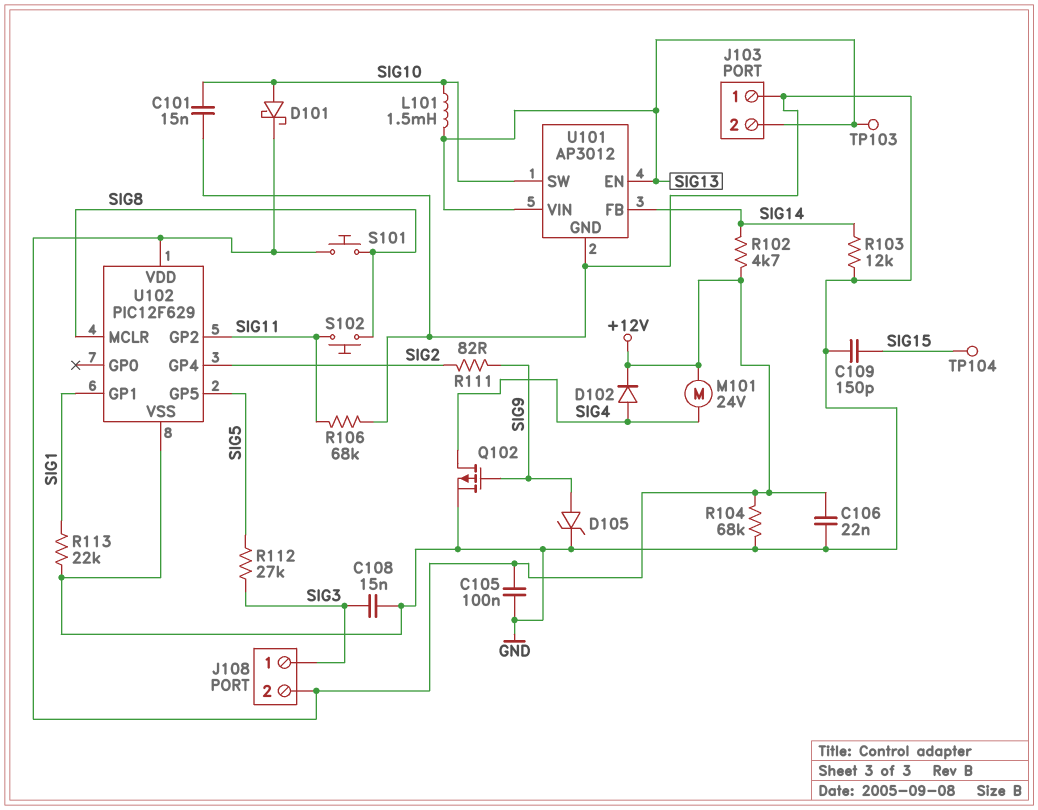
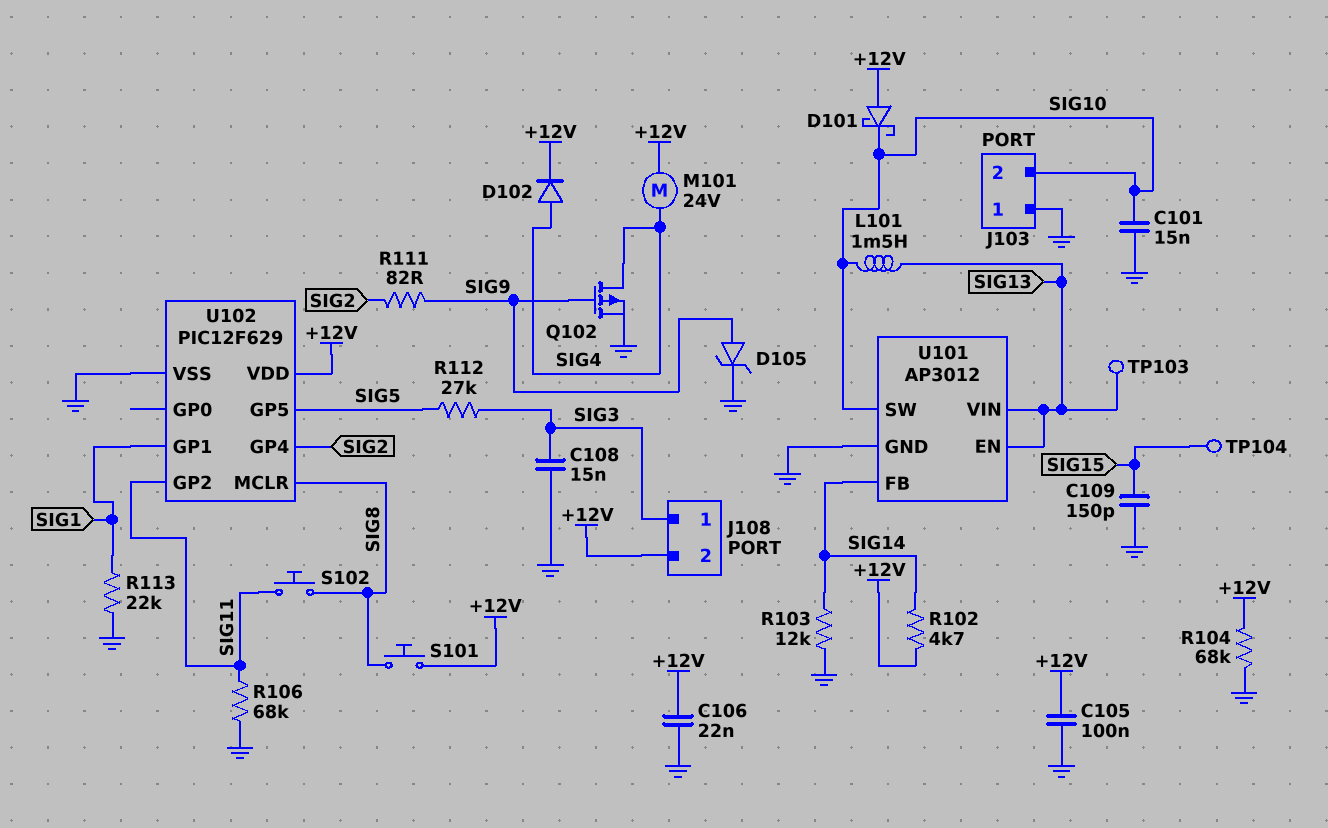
D101: schottky (A SIG10, K +12V) -> schottky (A +12V, K SIG10)
J103 pin 2: SIG13 -> SIG10

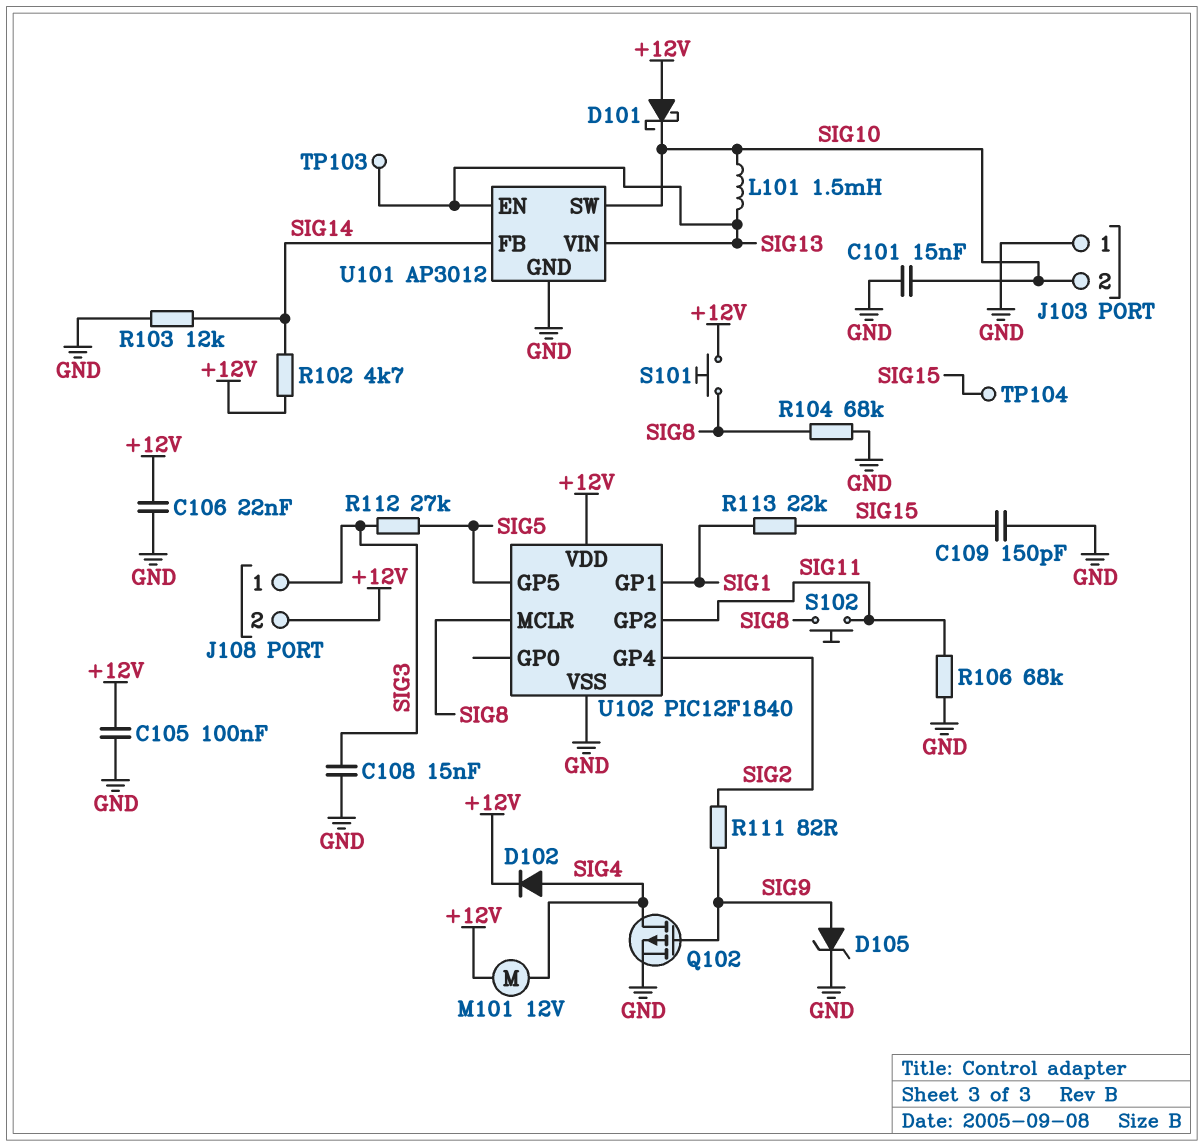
M101: motor 24V (+12V, SIG4) -> motor 12V (+12V, SIG4)
R104: 68k (+12V, GND) -> 68k (GND, SIG8)
R113: 22k (GND, SIG1) -> 22k (SIG1, SIG15)
U102: PIC12F629 -> PIC12F1840

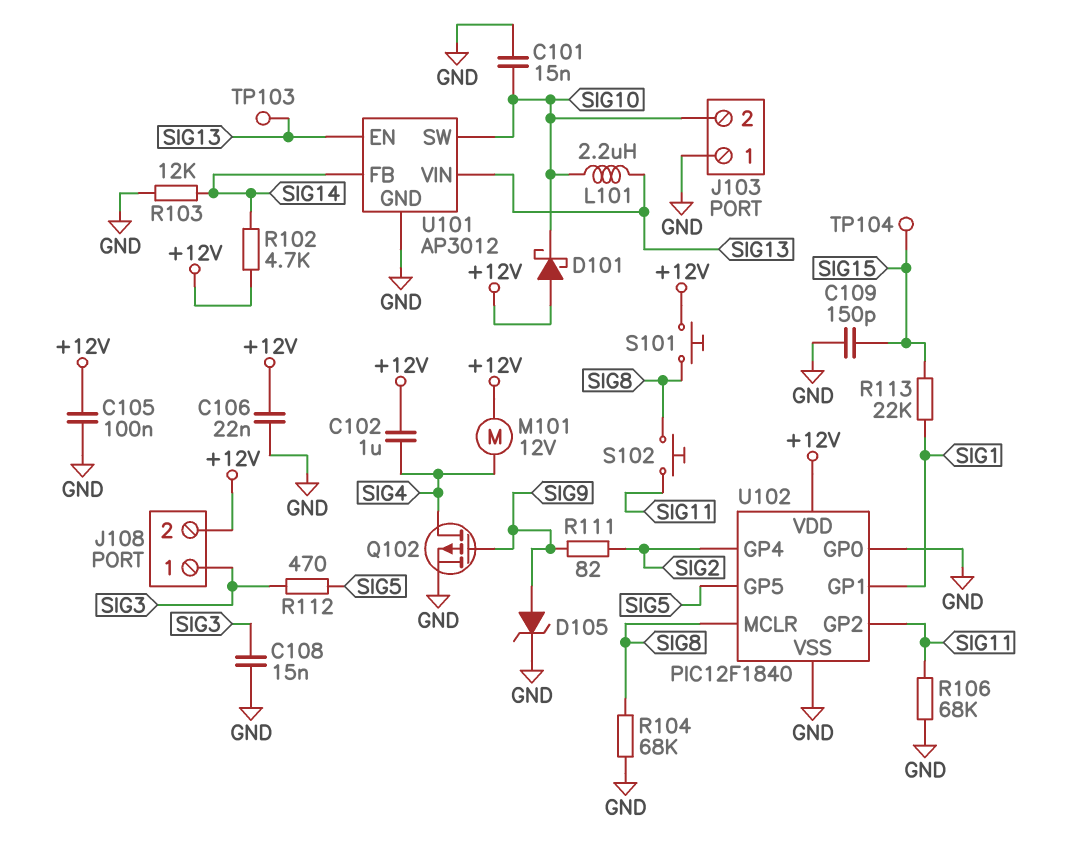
C102: none -> 1uF (+12V, SIG4)
D102: diode (A SIG4, K +12V) -> none
L101: 1.5mH (SIG10, SIG13) -> 2.2uH (SIG10, SIG13)
R112: 27k (SIG3, SIG5) -> 470 (SIG3, SIG5)
U102 pin GP0: none -> GND

